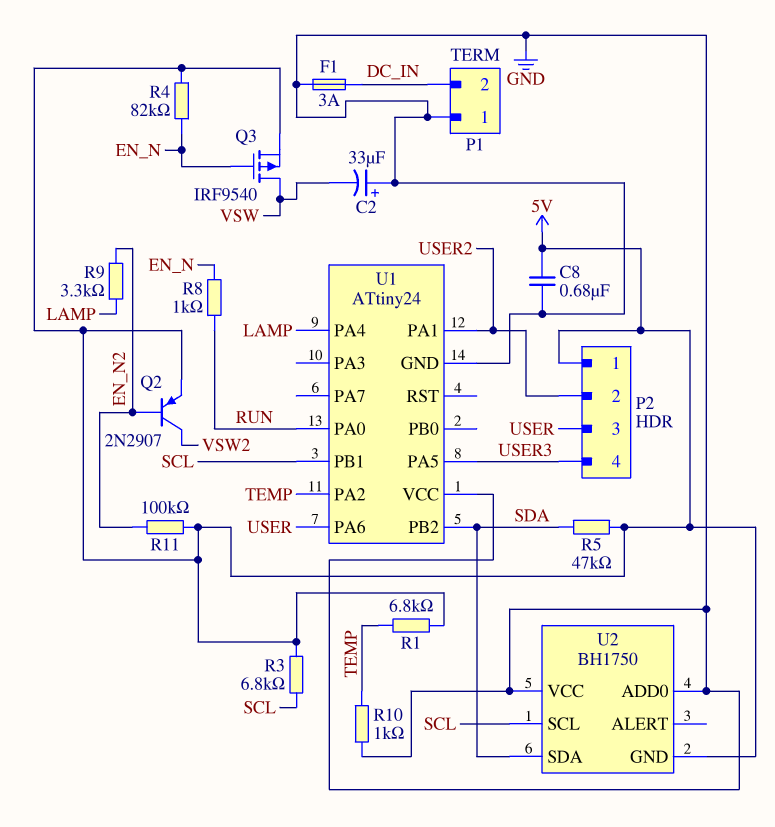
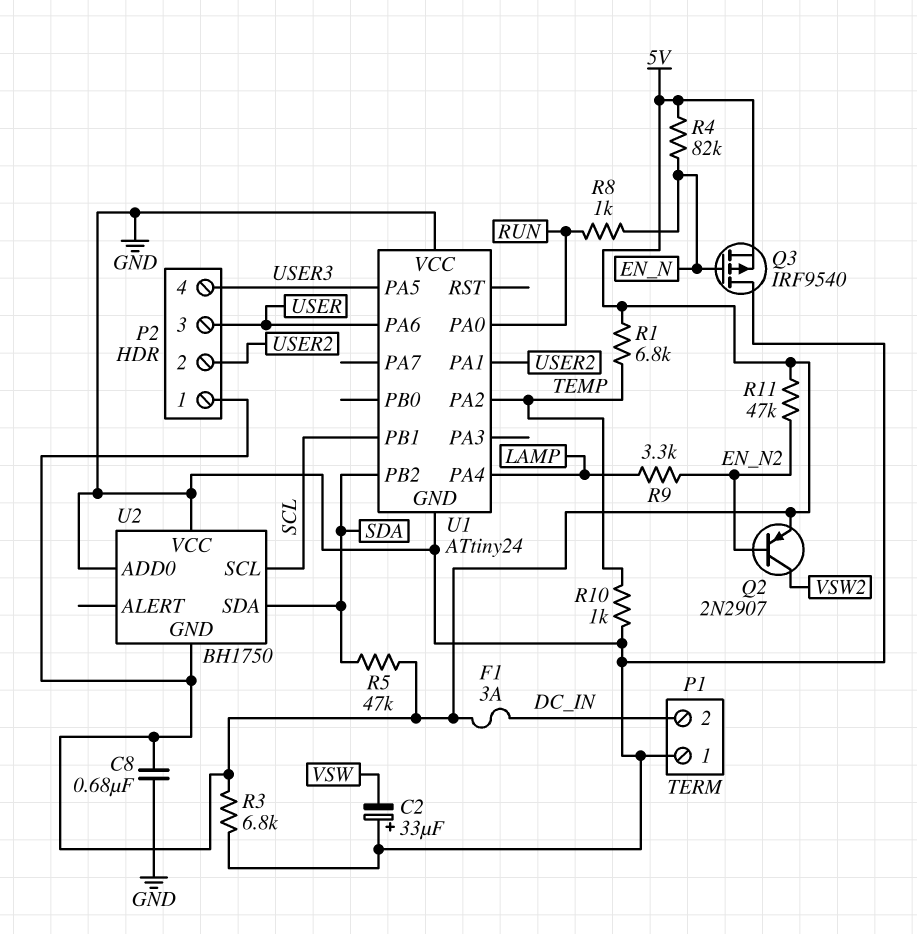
F1: 3A (DC_IN, GND) -> 3A (5V, DC_IN)
Q3: PMOS IRF9540 (G EN_N, D VSW, S 5V) -> PMOS IRF9540 (G EN_N, D GND, S 5V)
R3: 6.8k (5V, SCL) -> 6.8k (5V, GND)
R11: 100k (5V, EN_N2) -> 47k (5V, EN_N2)

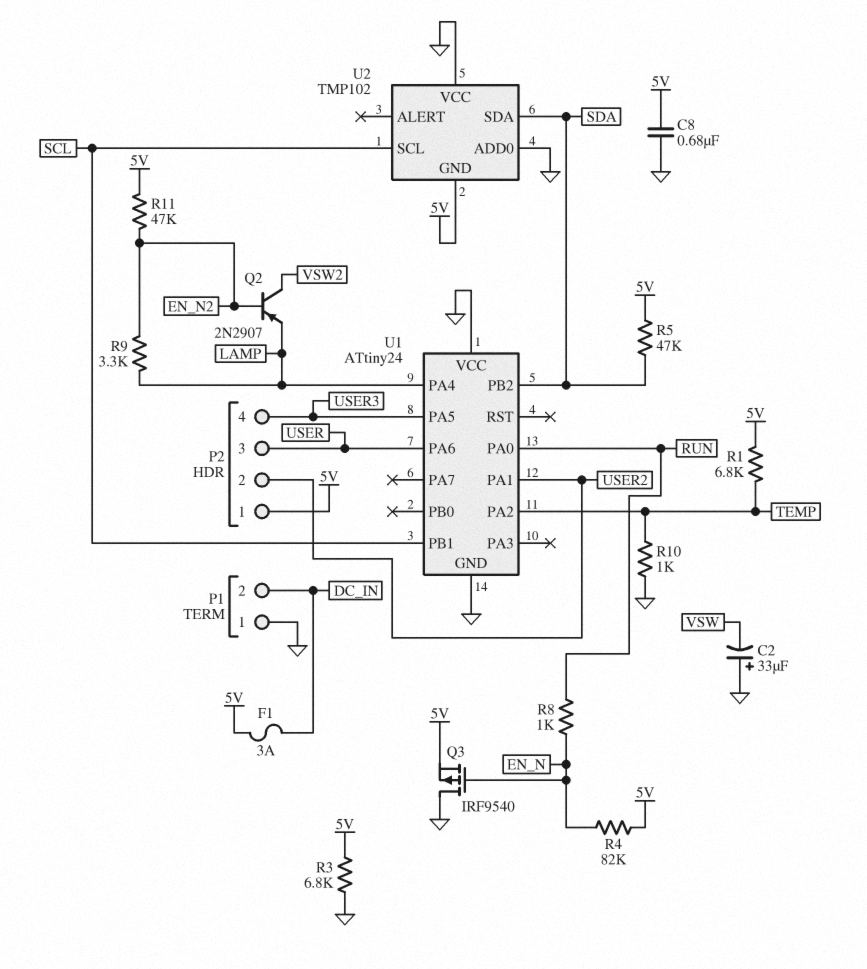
Q2: PNP 2N2907 (B EN_N2, C VSW2, E 5V) -> PNP 2N2907 (B EN_N2, C VSW2, E LAMP)
U2: BH1750 -> TMP102

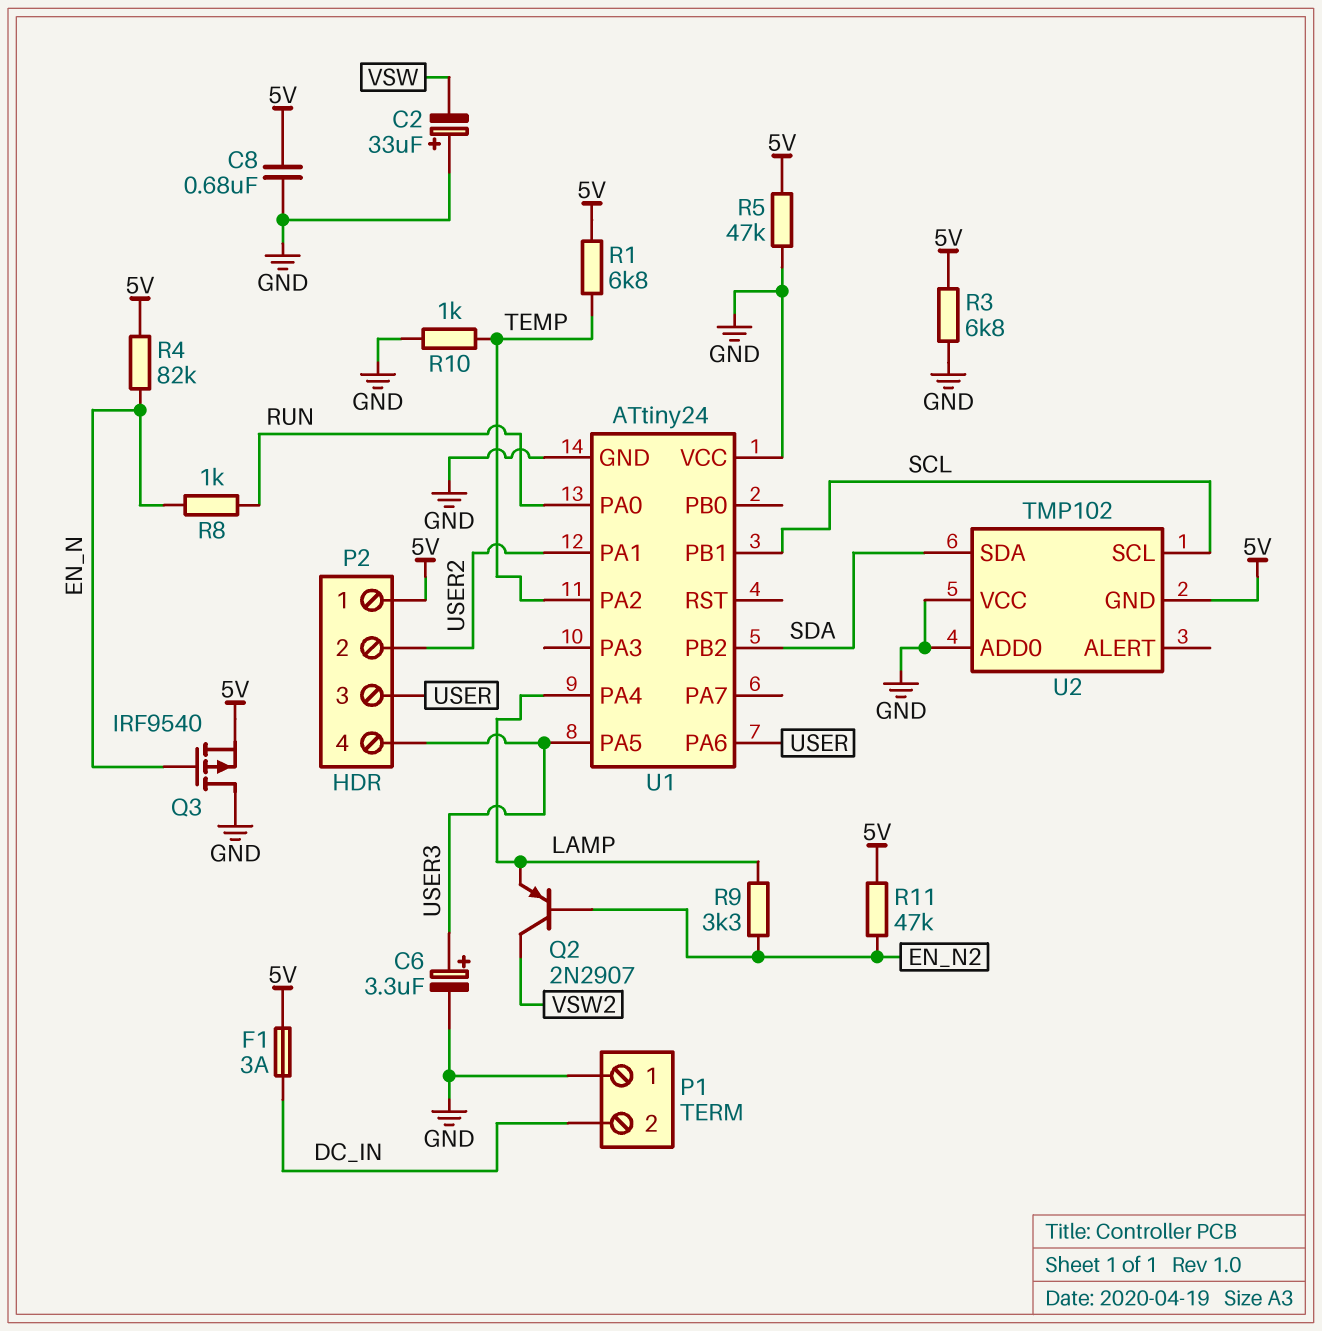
C6: none -> 3.3uF (plus USER3, minus GND)
R5: 47k (5V, SDA) -> 47k (5V, GND)

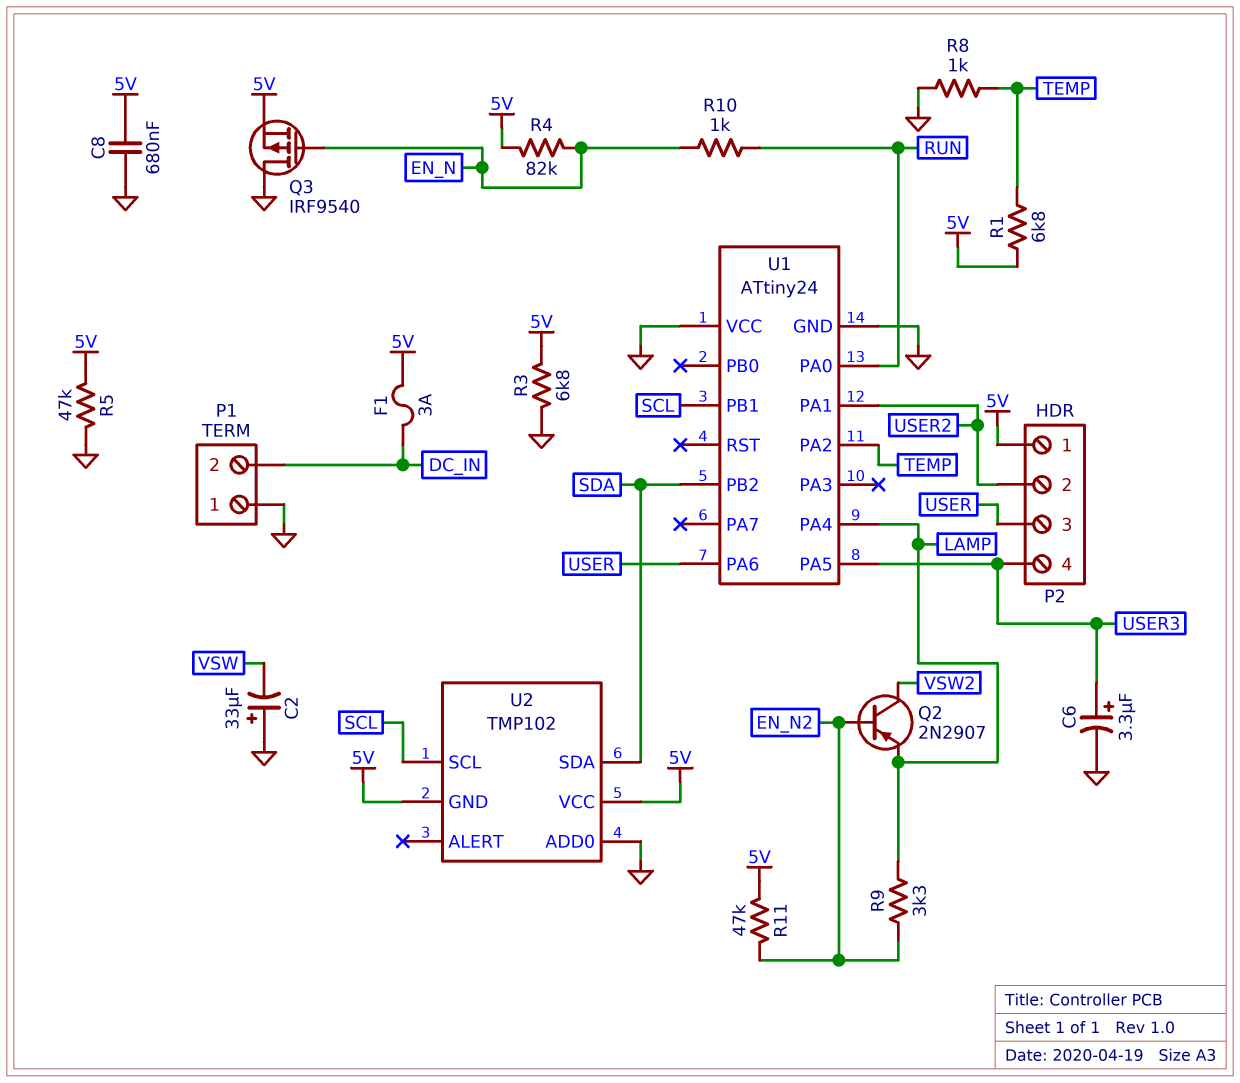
R8: 1k (EN_N, RUN) -> 1k (GND, TEMP)
R10: 1k (GND, TEMP) -> 1k (EN_N, RUN)
U2 pin VCC: GND -> 5V

